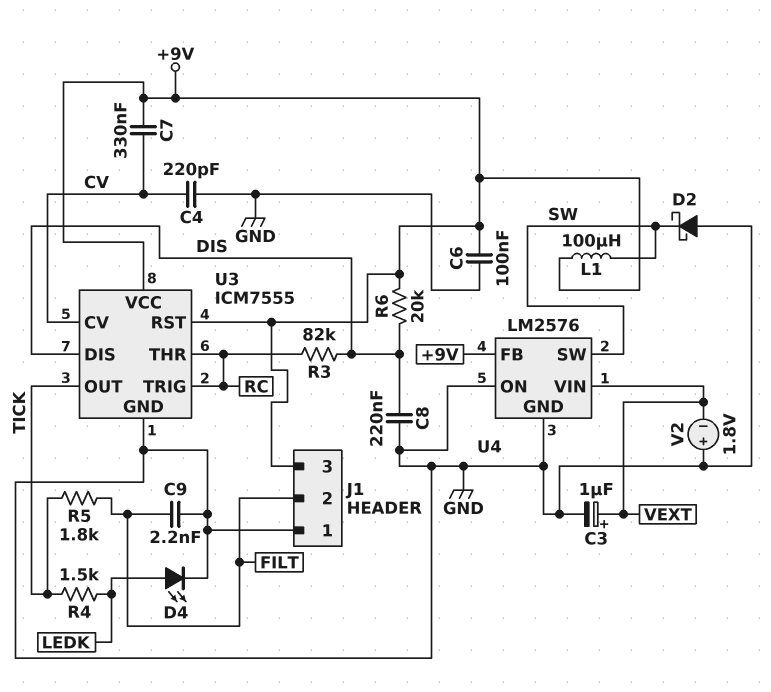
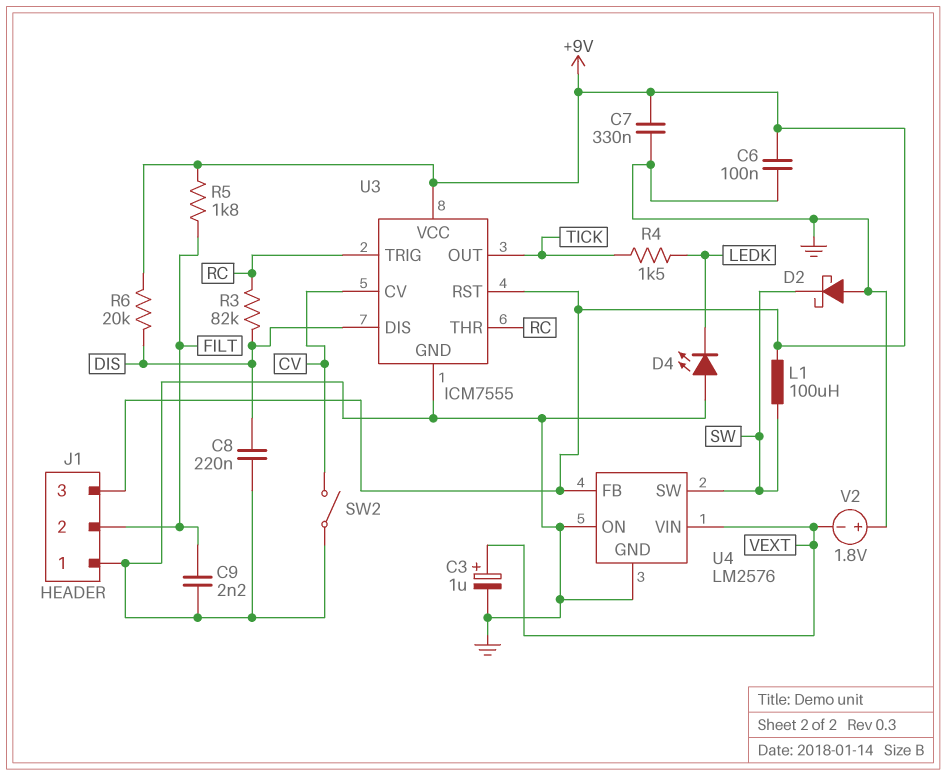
C4: 220pF (CV, GND) -> none
C7: 330nF (+9V, CV) -> 330nF (+9V, GND)
D4: LED (A LEDK, K GND) -> LED (A GND, K LEDK)
R5: 1.8k (FILT, TICK) -> 1.8k (+9V, FILT)
SW2: none -> switch (CV, GND)

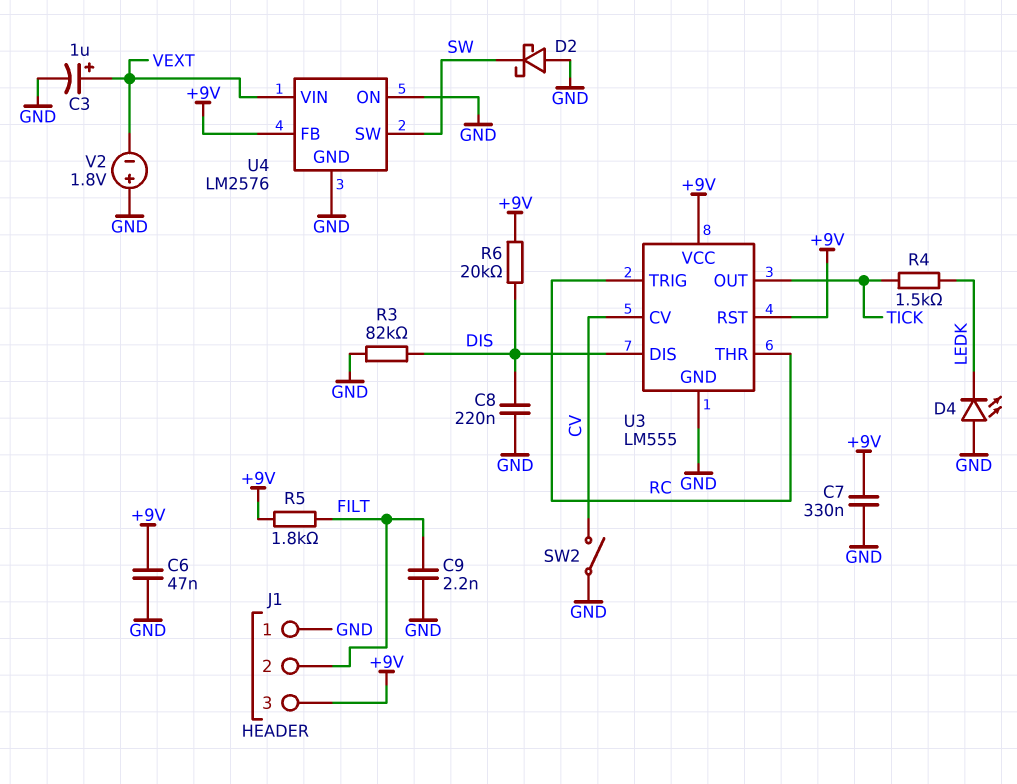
C6: 100nF (+9V, GND) -> 47nF (+9V, GND)
L1: 100uH (+9V, SW) -> none
R3: 82k (DIS, RC) -> 82k (DIS, GND)
U3: ICM7555 -> LM555

